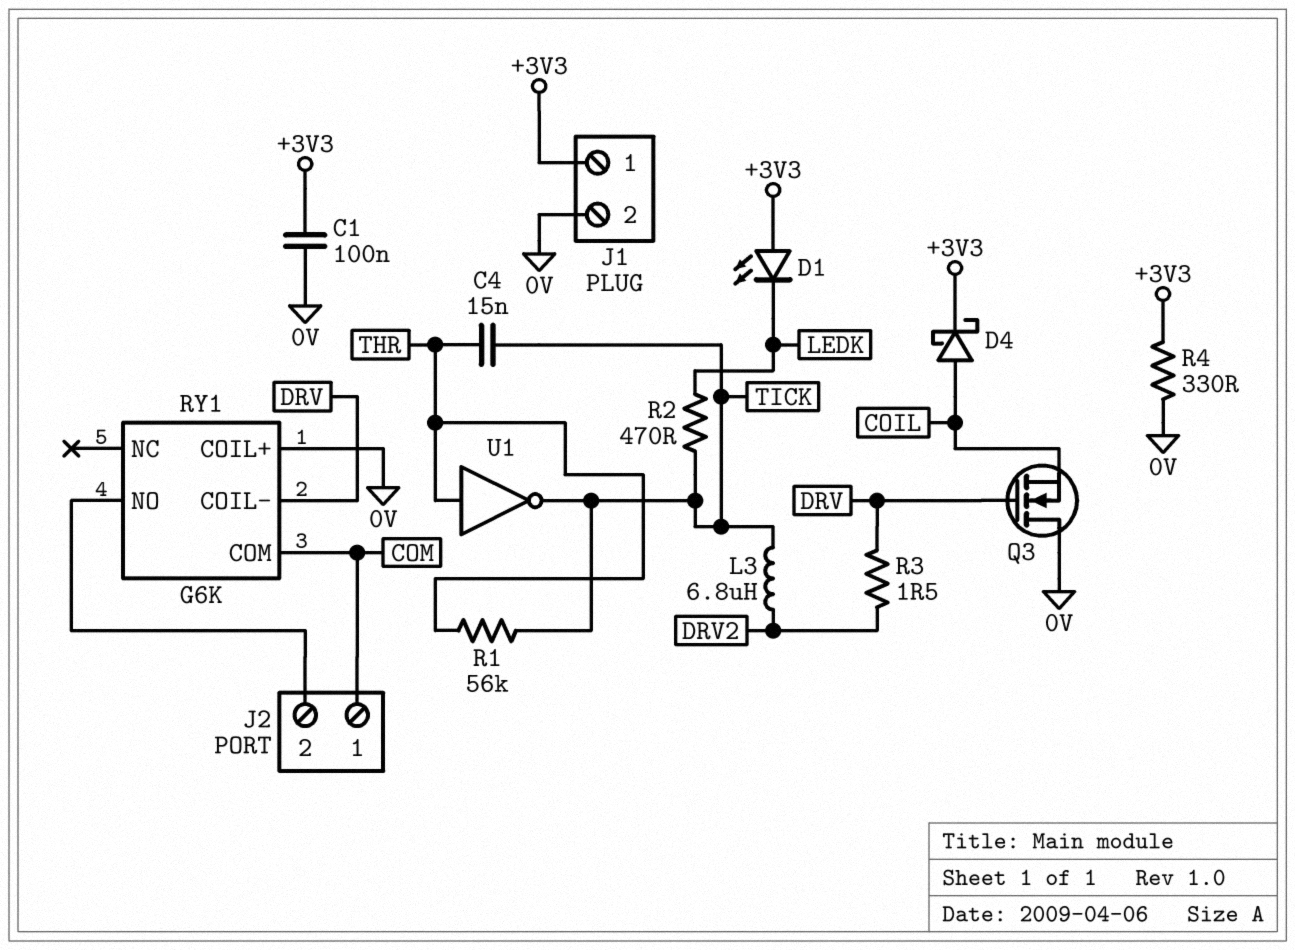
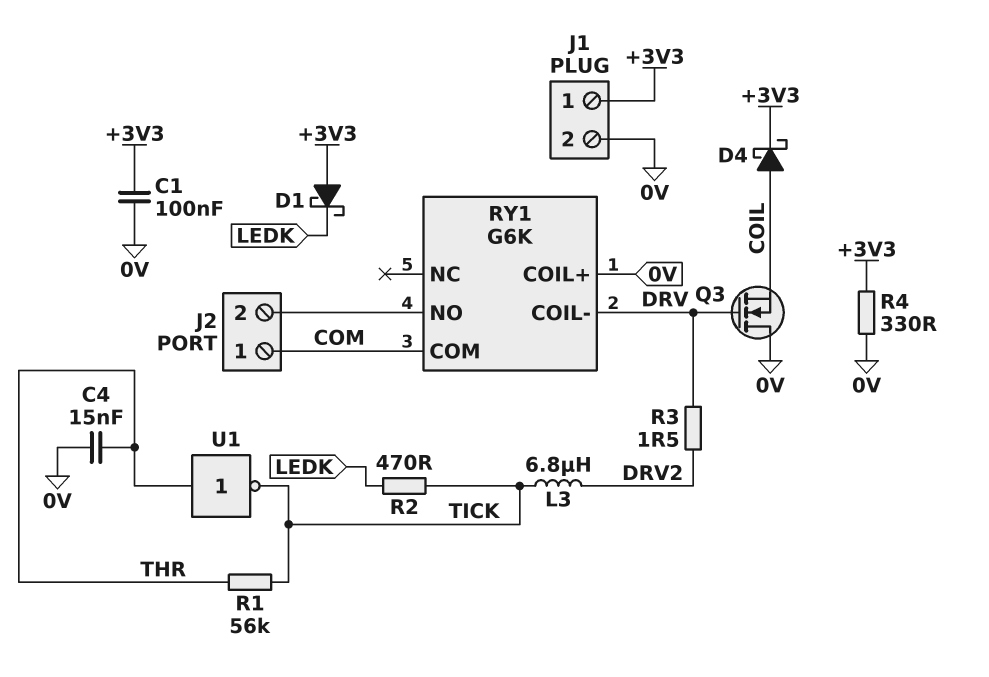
C4: 15nF (THR, TICK) -> 15nF (0V, THR)
D1: LED (A +3V3, K LEDK) -> schottky (A +3V3, K LEDK)

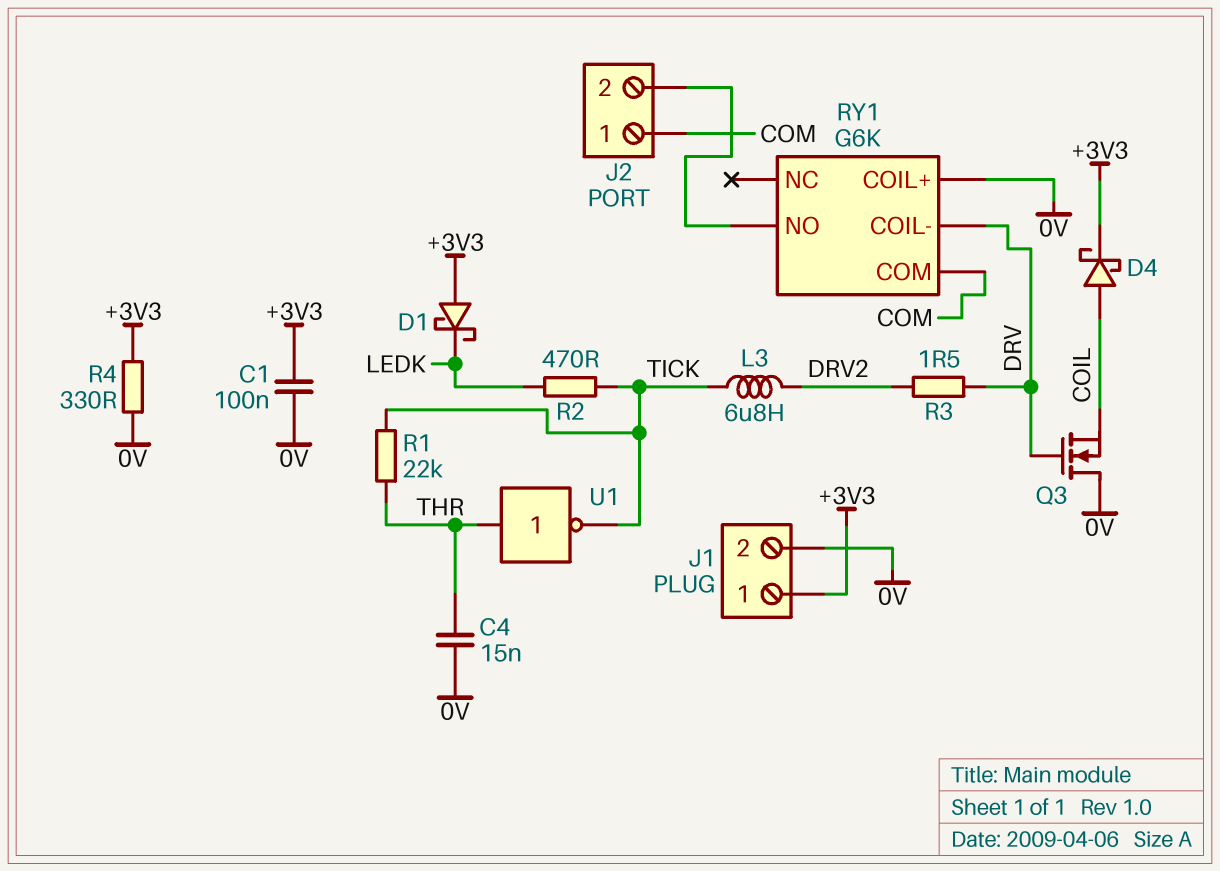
R1: 56k (THR, TICK) -> 22k (THR, TICK)

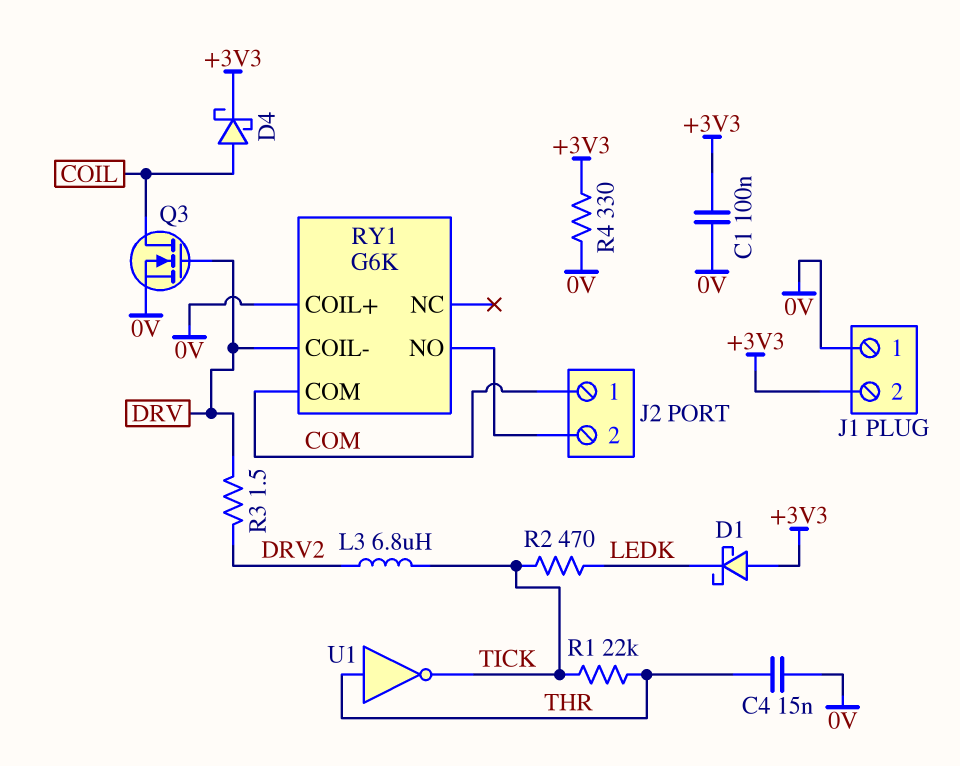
J1 pin 1: +3V3 -> 0V
J1 pin 2: 0V -> +3V3
Q3: NMOS (G DRV, D 0V, S COIL) -> NMOS (G DRV, D COIL, S 0V)

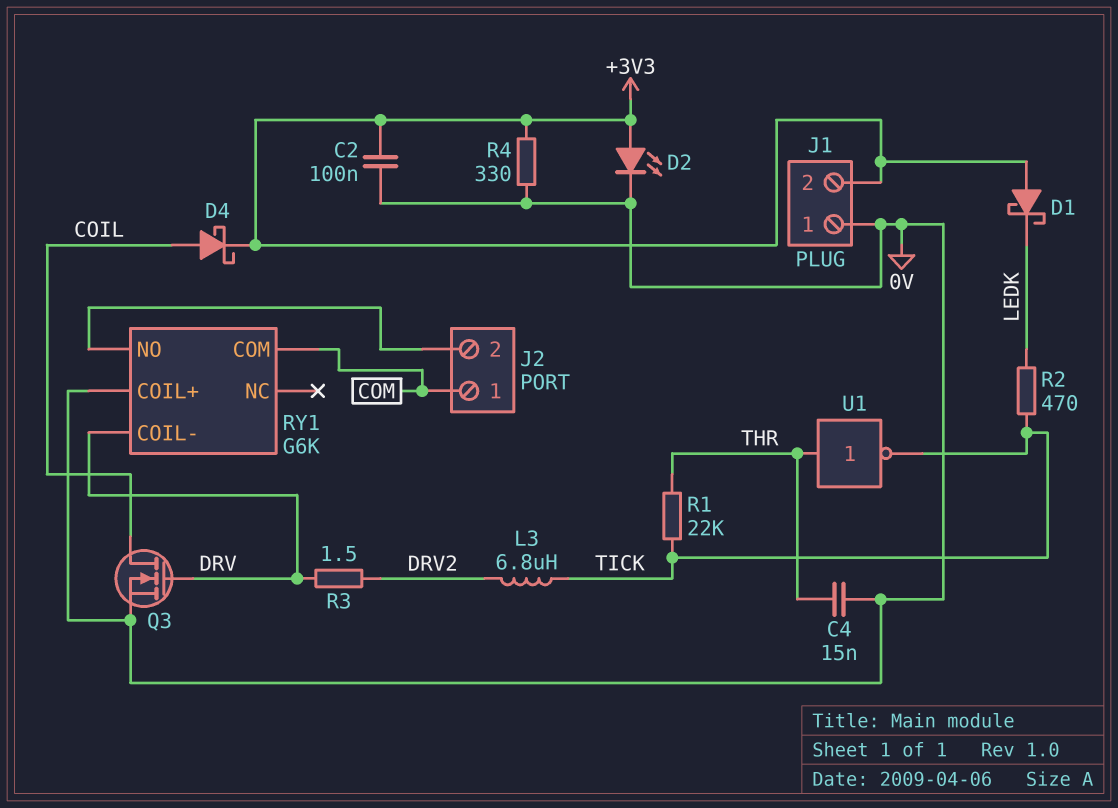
C1: 100nF (+3V3, 0V) -> none
C2: none -> 100nF (+3V3, 0V)
D2: none -> LED (A +3V3, K 0V)

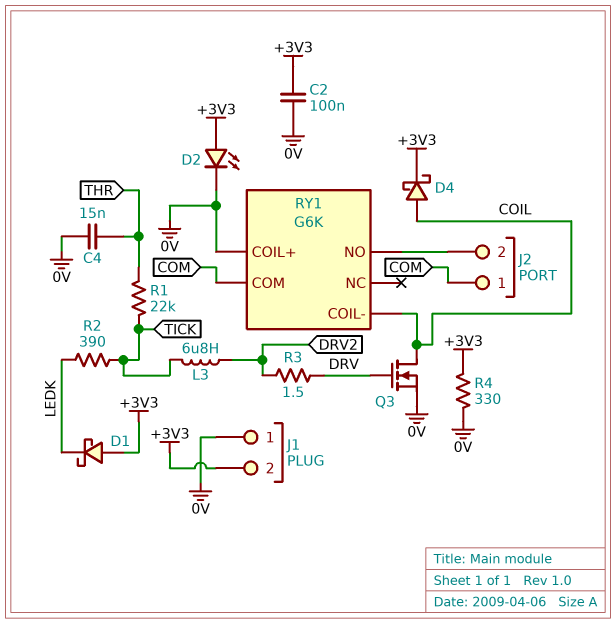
R2: 470 (LEDK, TICK) -> 390 (LEDK, TICK)
RY1 pin COIL-: DRV -> COIL
U1: NOT (in THR, out TICK) -> none

